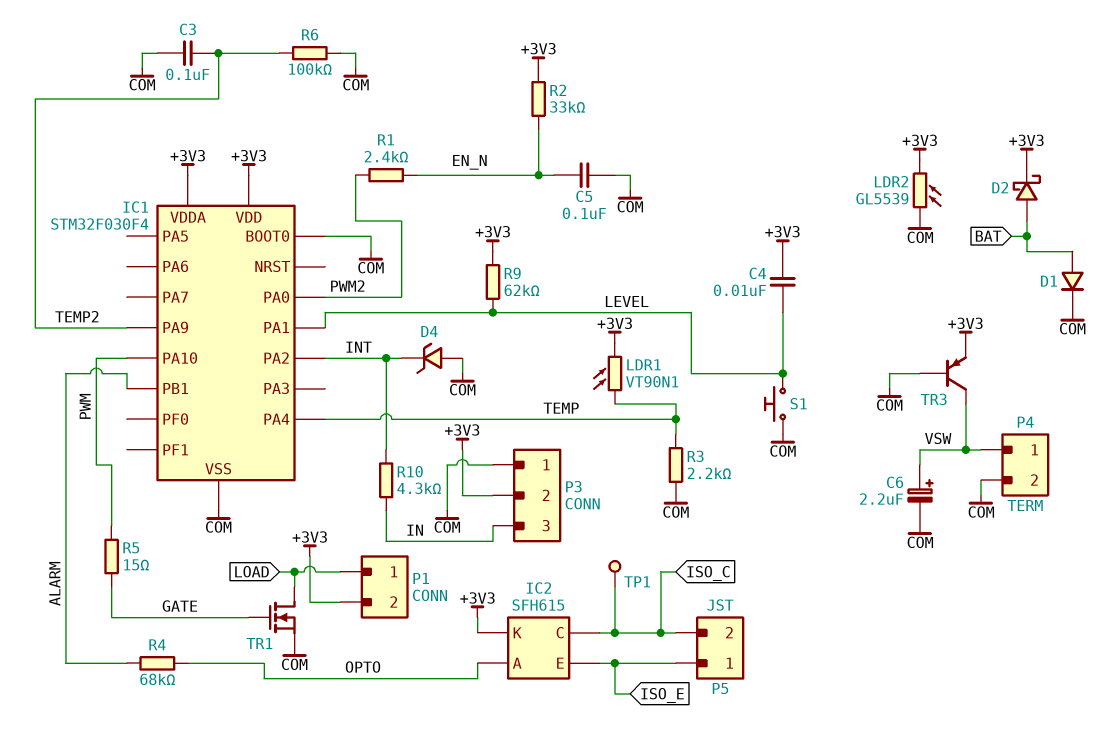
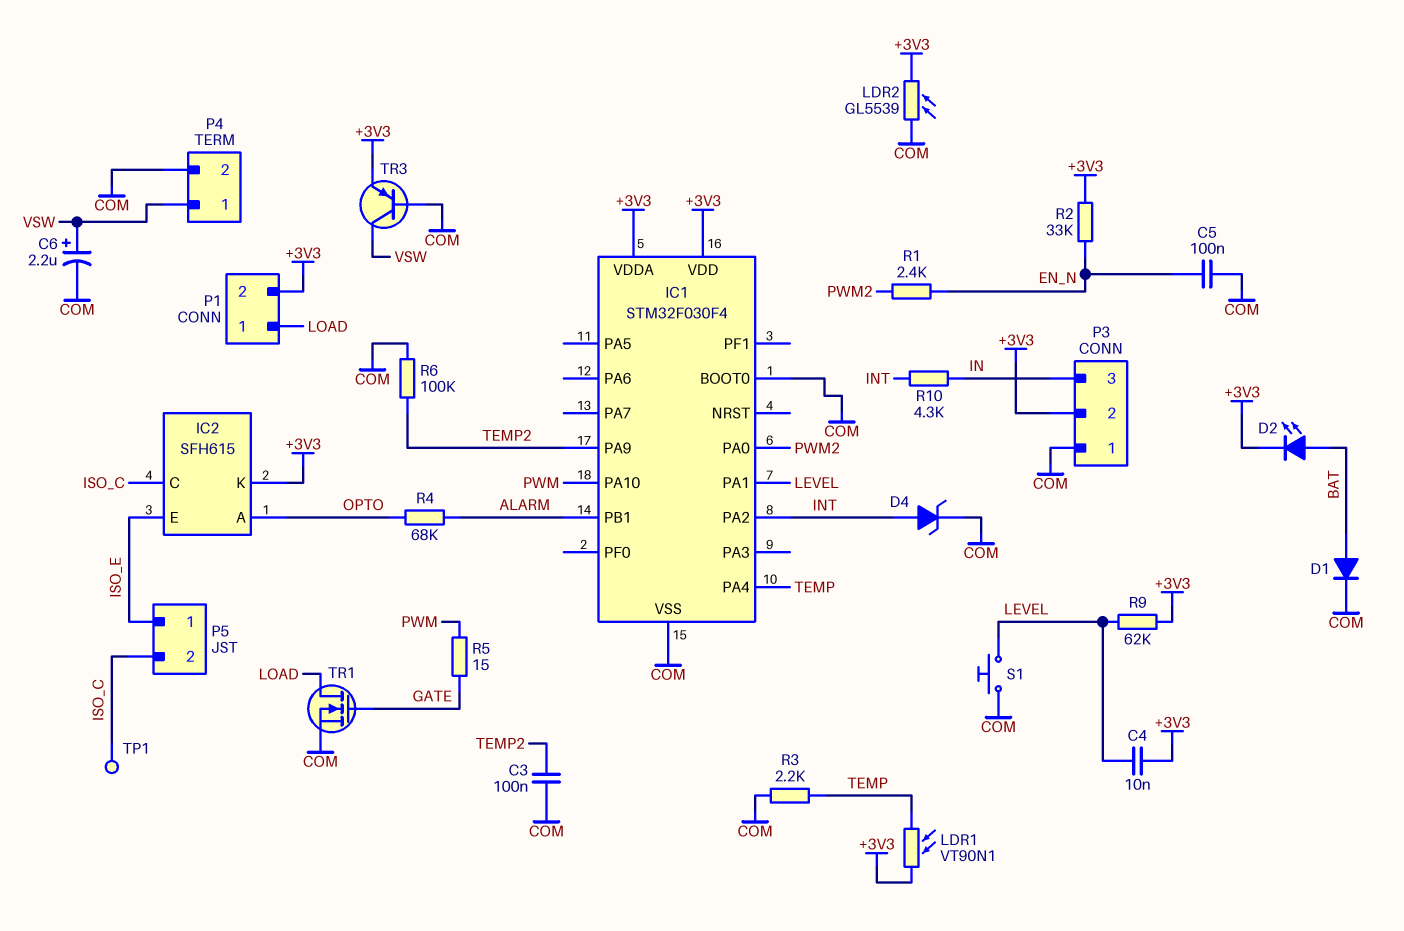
D2: schottky (A BAT, K +3V3) -> LED (A BAT, K +3V3)
D4: zener (A COM, K INT) -> zener (A INT, K COM)

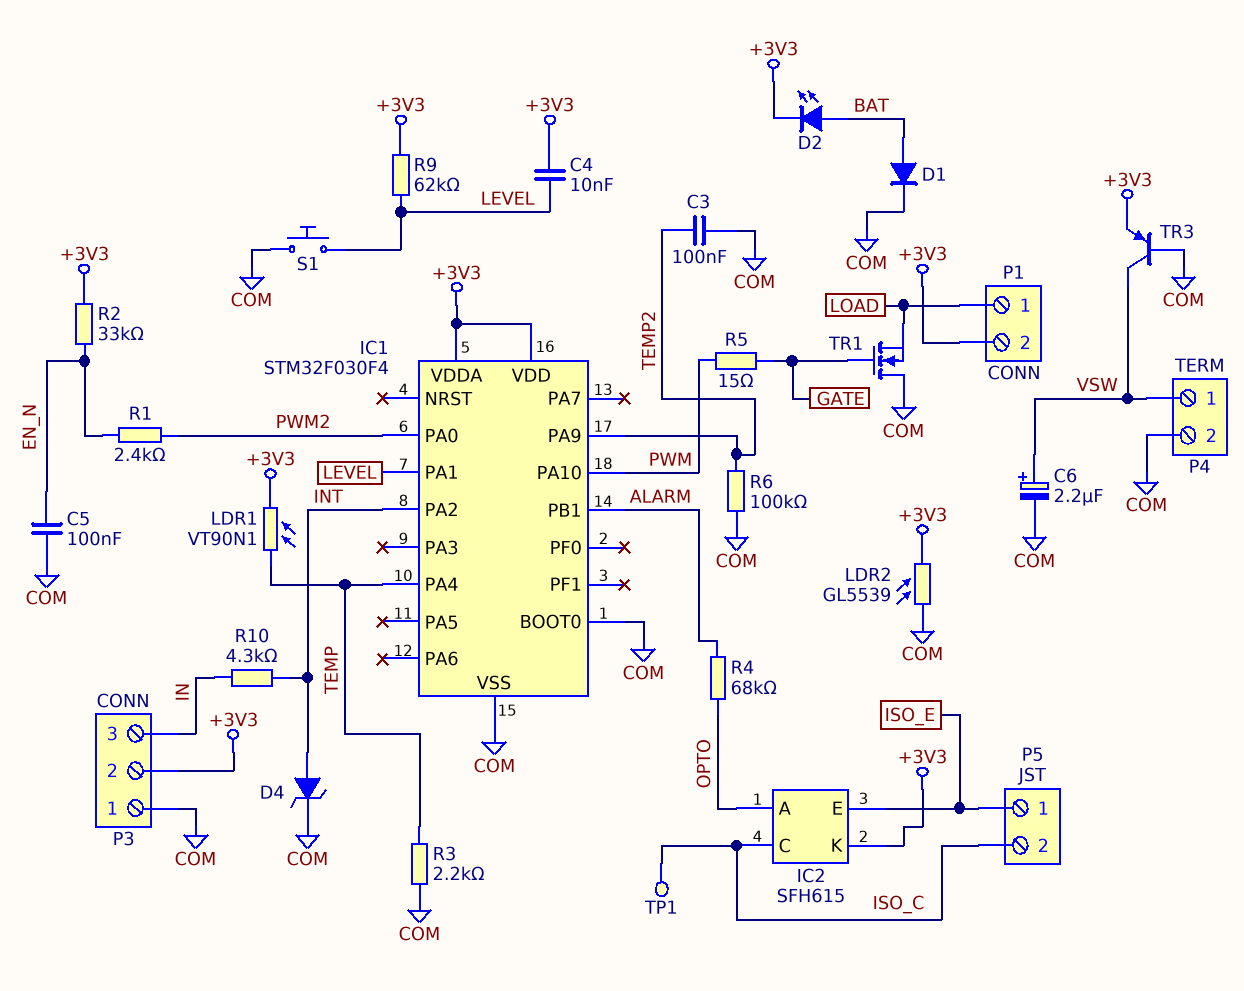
TR1: NMOS (G GATE, D LOAD, S COM) -> NMOS (G GATE, D COM, S LOAD)

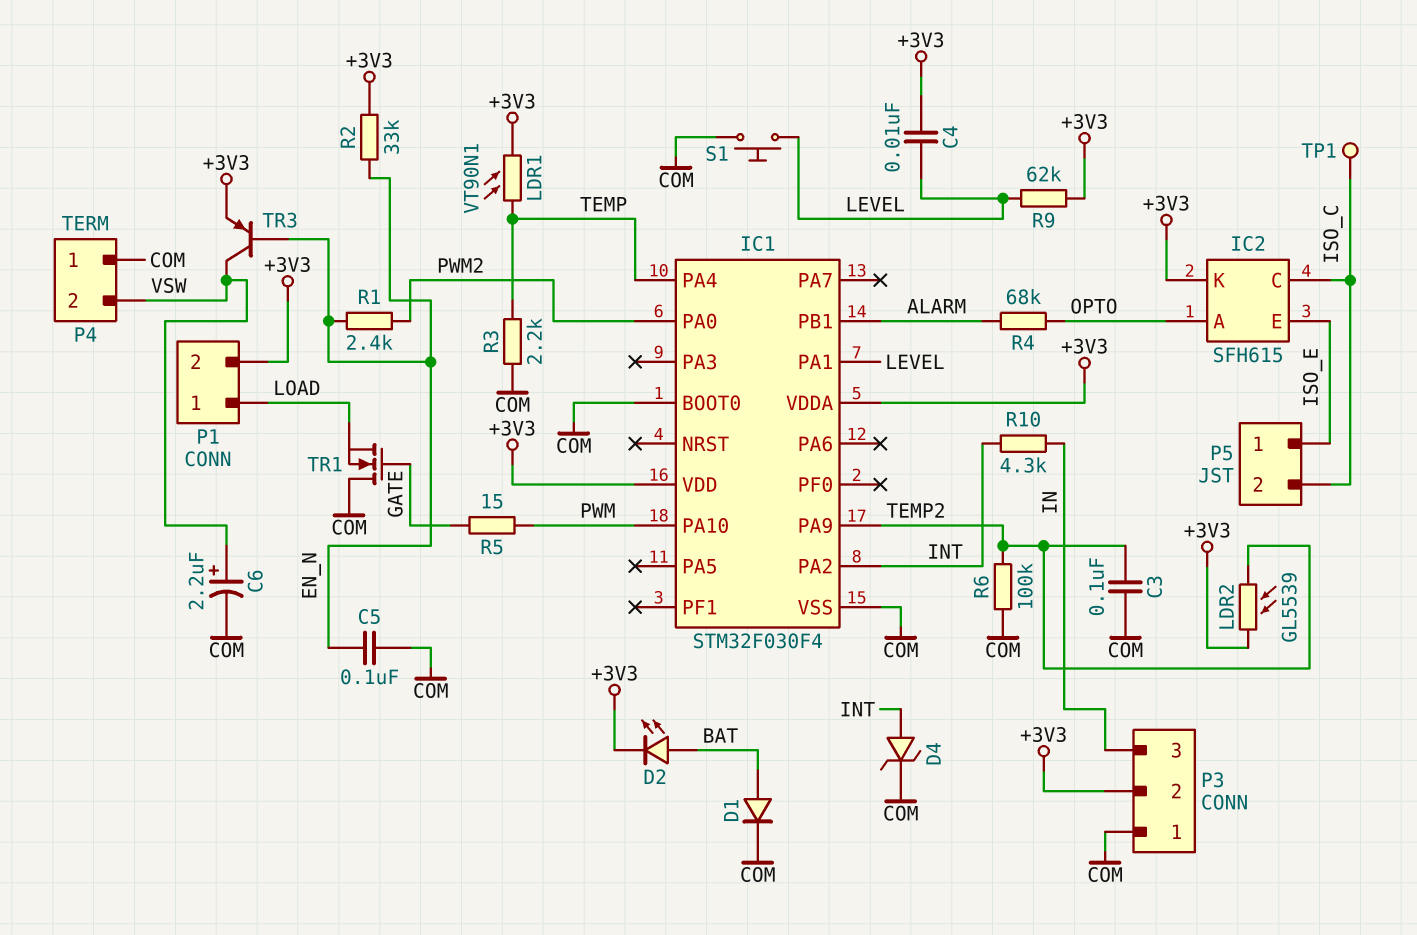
LDR2: GL5539 (+3V3, COM) -> GL5539 (+3V3, TEMP2)
P4 pin 1: VSW -> COM
P4 pin 2: COM -> VSW
TR3: PNP (B COM, C VSW, E +3V3) -> PNP (B EN_N, C VSW, E +3V3)

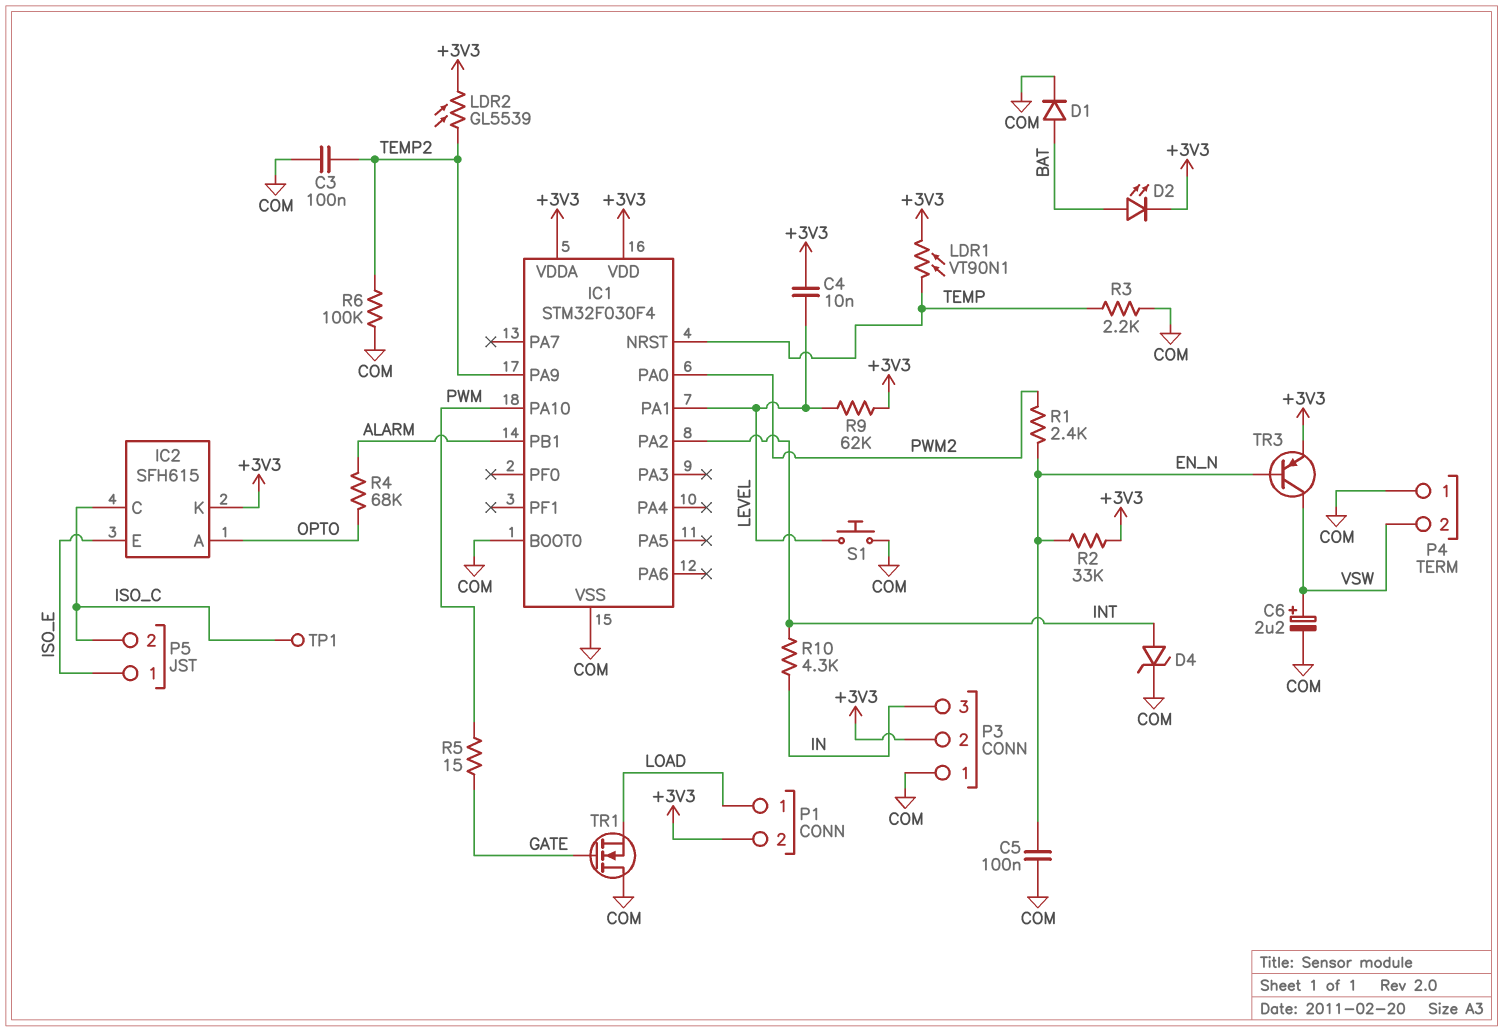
IC1 pin NRST: none -> TEMP
IC1 pin PA4: TEMP -> none

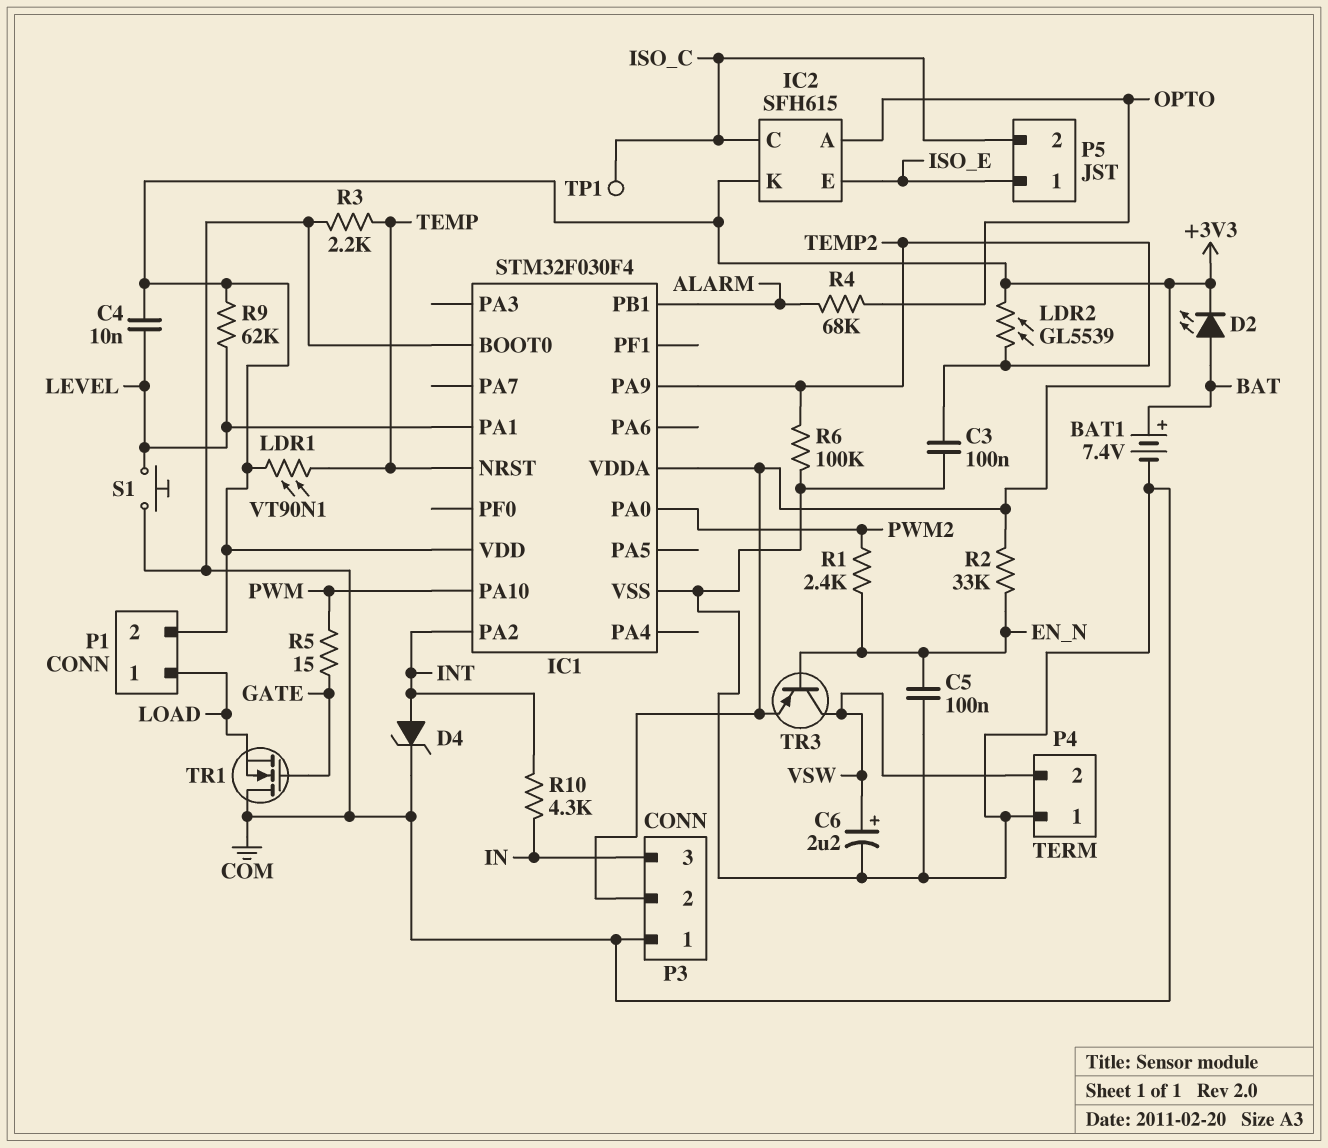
BAT1: none -> 7.4V (plus BAT, minus COM)
D1: diode (A BAT, K COM) -> none

